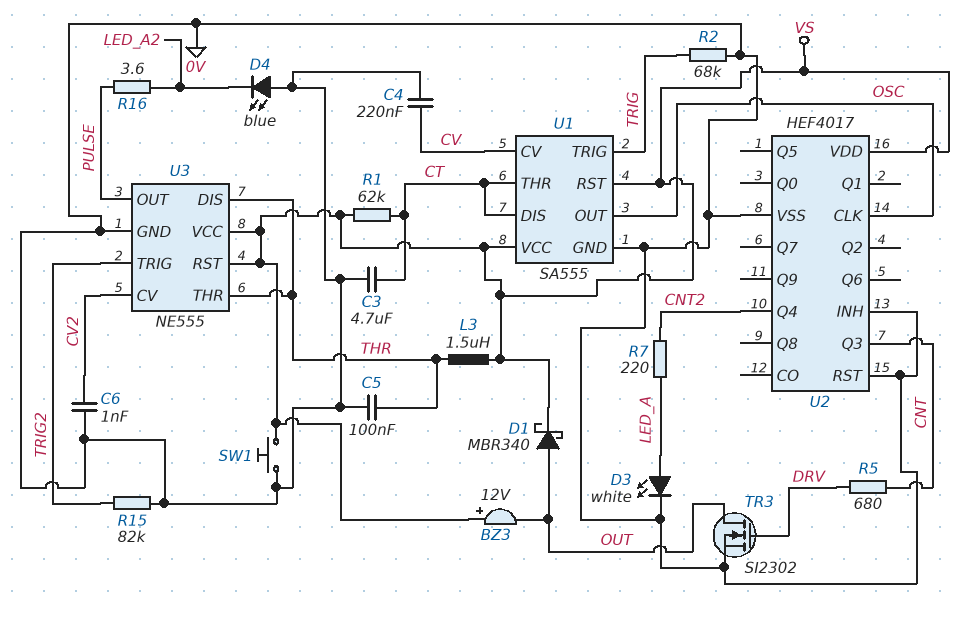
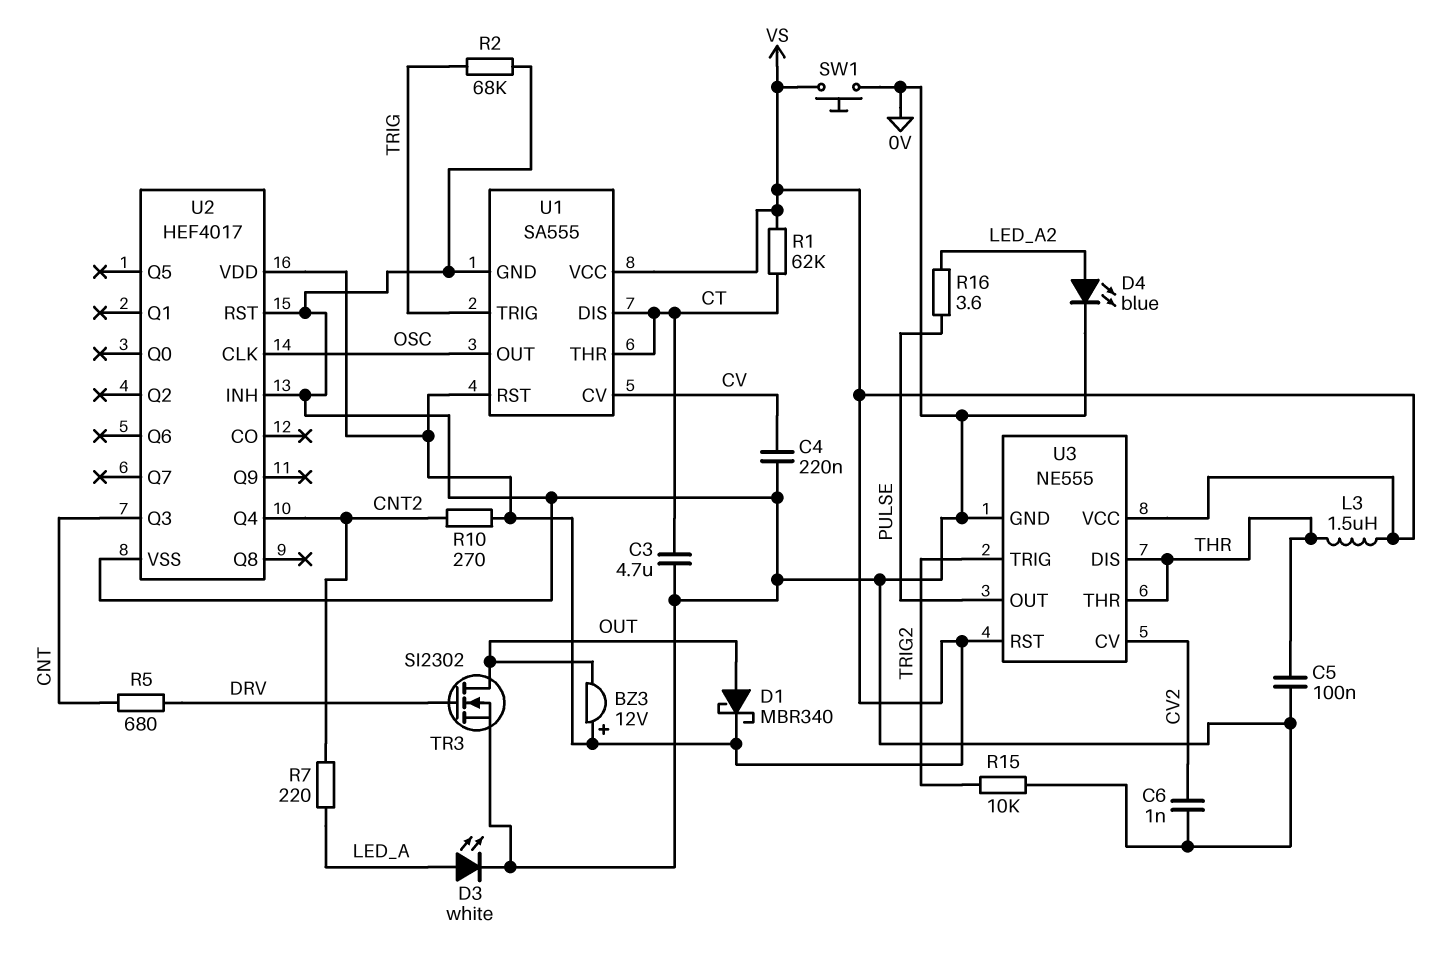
D4: LED blue (A 0V, K LED_A2) -> LED blue (A LED_A2, K 0V)
R10: none -> 270 (CNT2, VS)
R15: 82k (0V, TRIG2) -> 10k (0V, TRIG2)

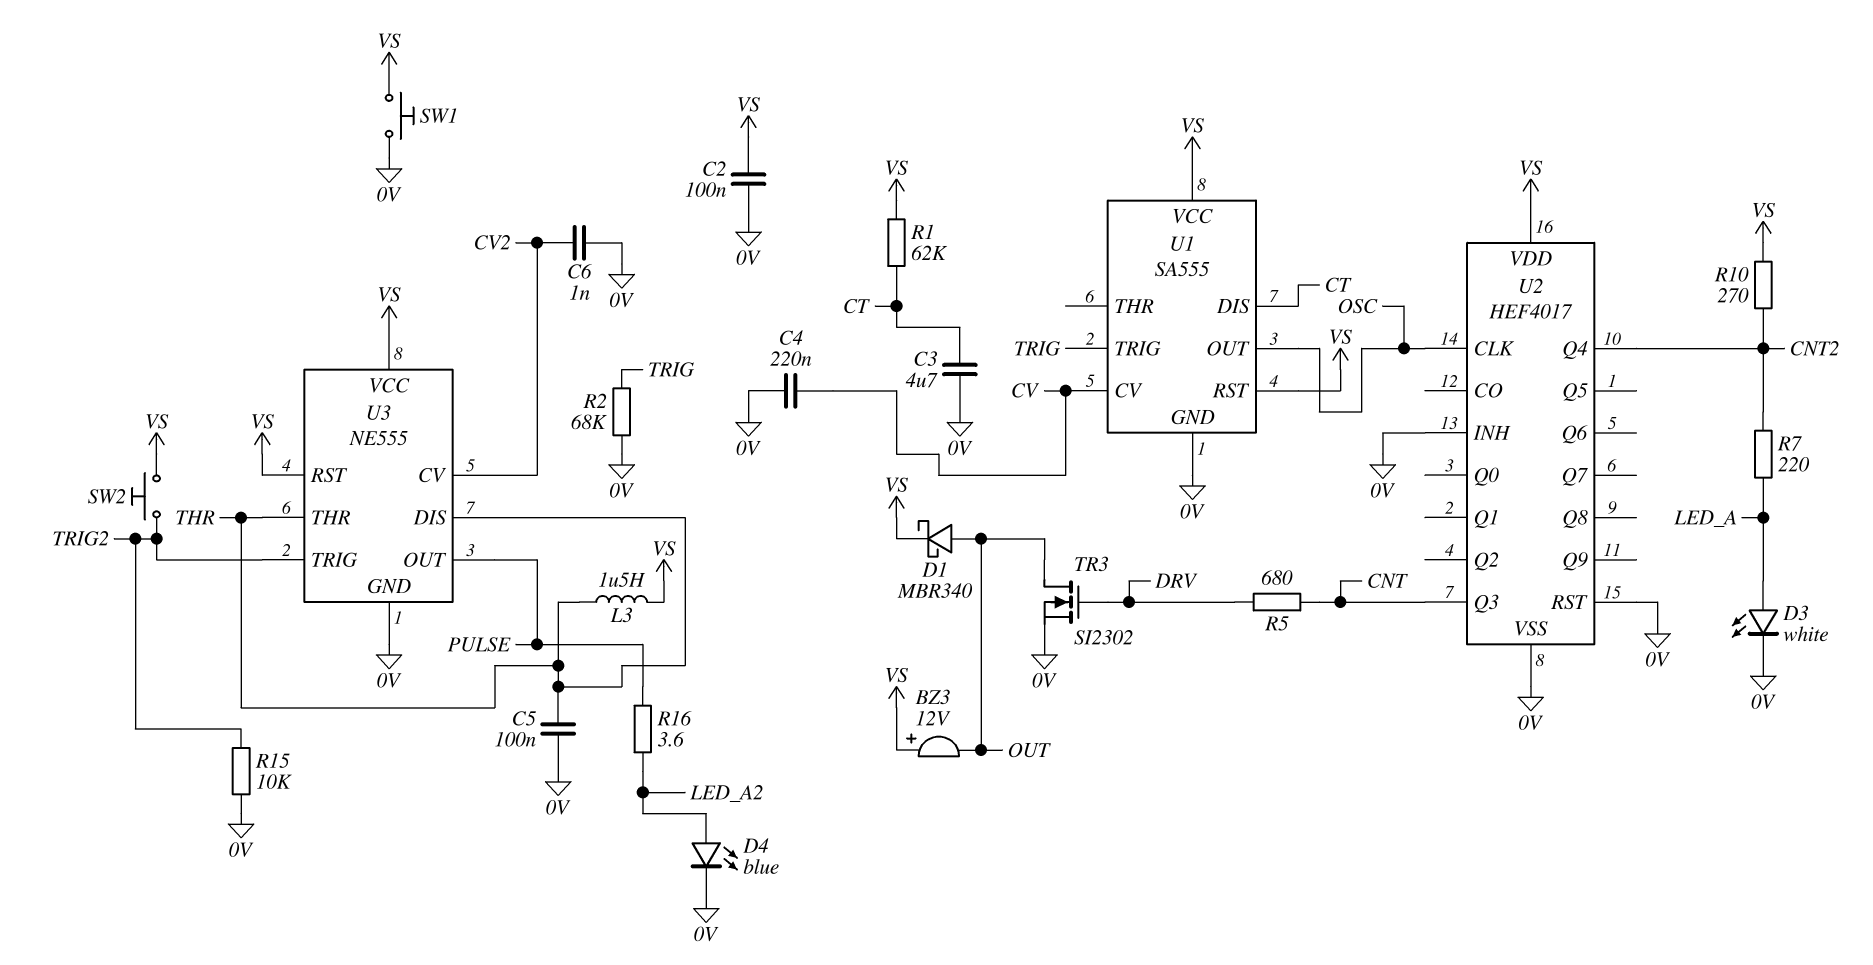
C2: none -> 100nF (0V, VS)
SW2: none -> button (TRIG2, VS)
U1 pin THR: CT -> none

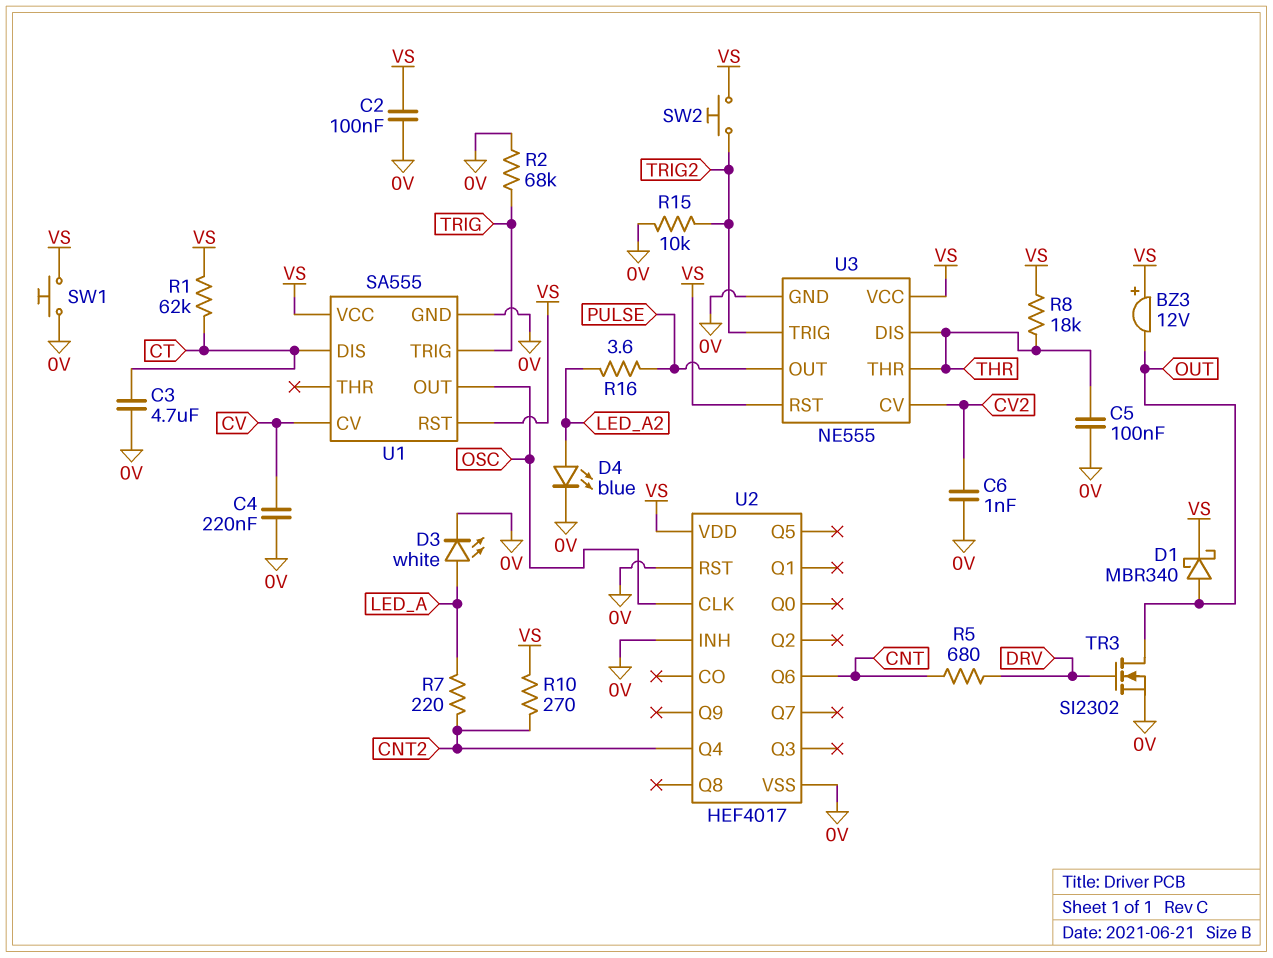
L3: 1.5uH (THR, VS) -> none
R8: none -> 18k (THR, VS)
U2 pin Q3: CNT -> none
U2 pin Q6: none -> CNT

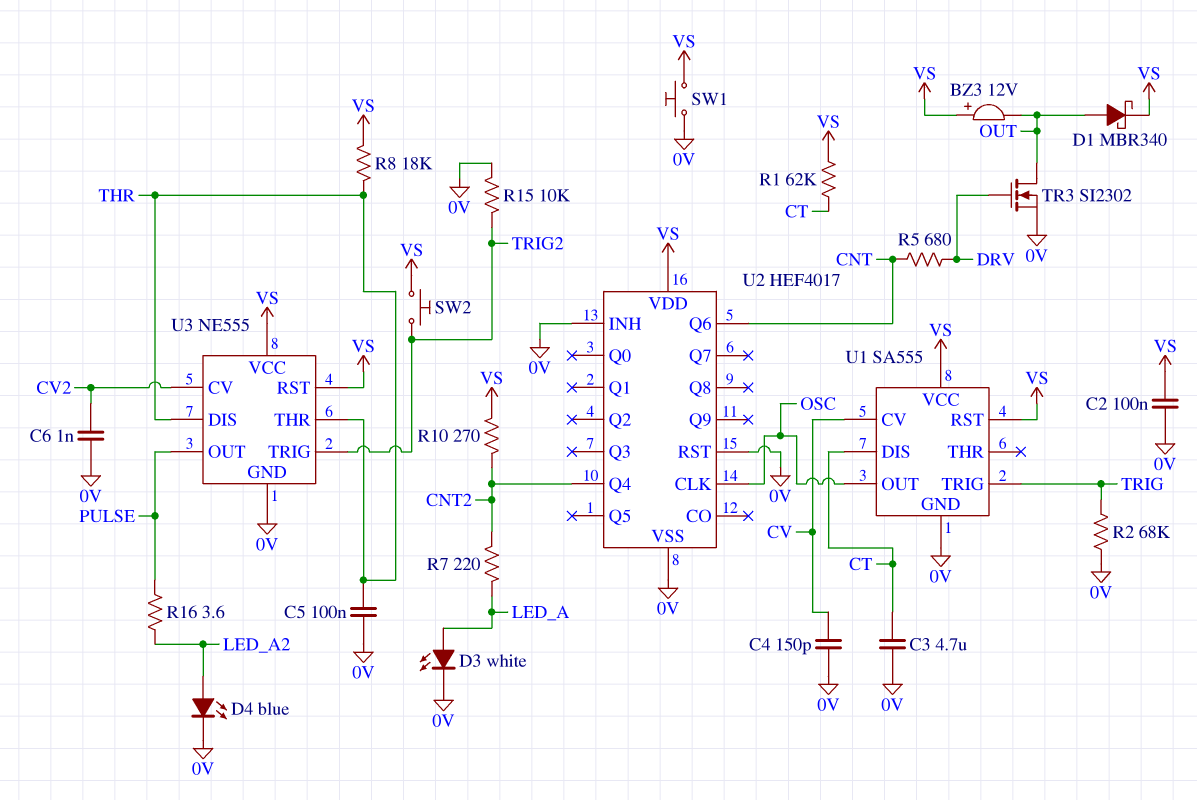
C4: 220nF (0V, CV) -> 150pF (0V, CV)

